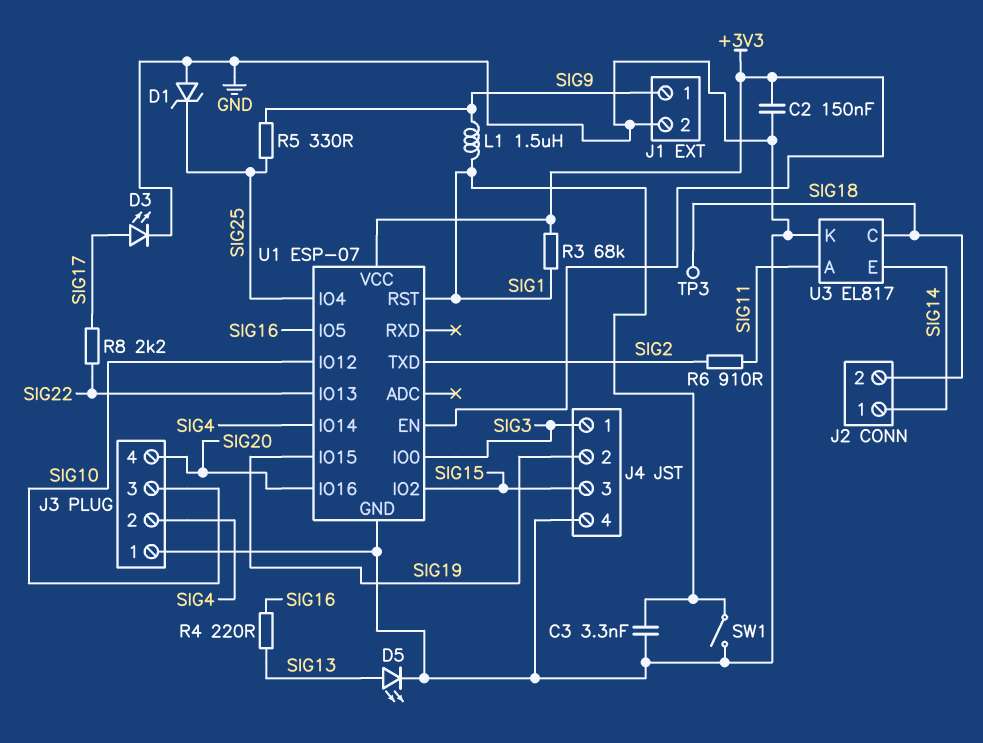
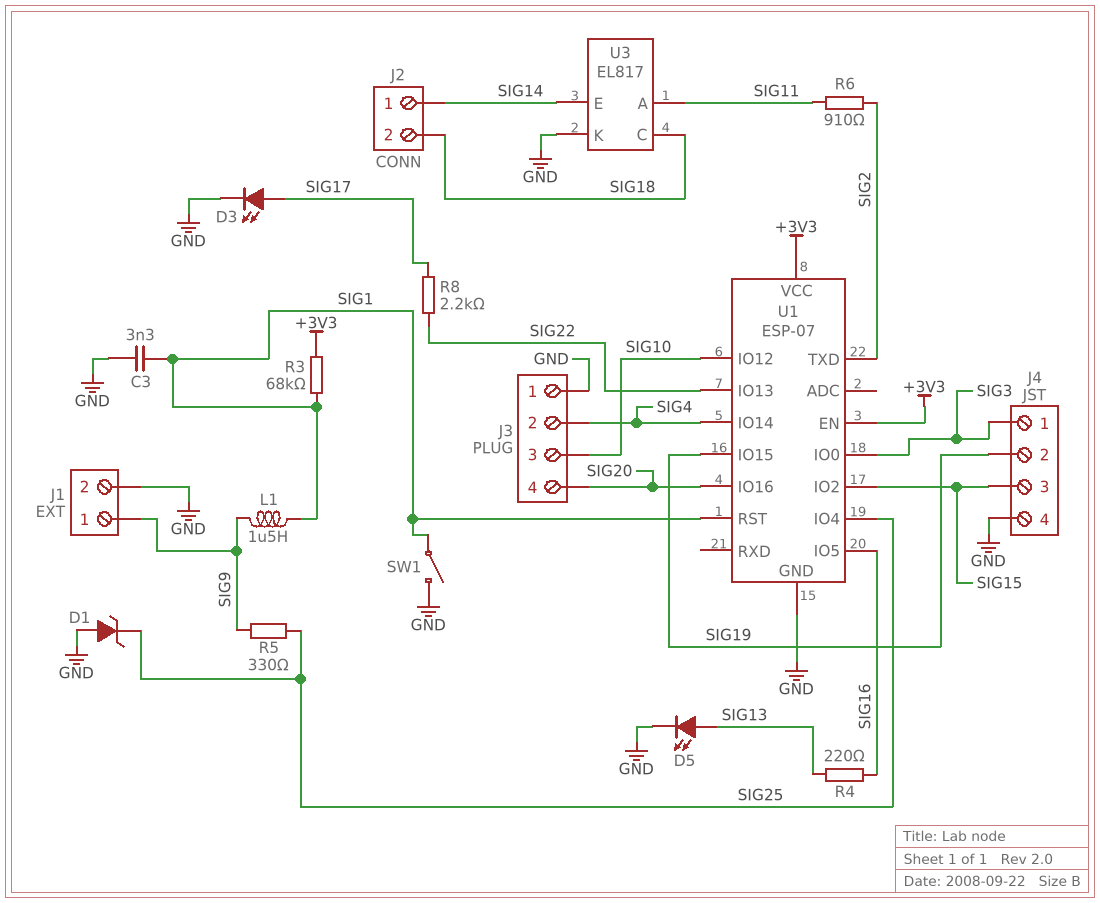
C2: 150nF (+3V3, GND) -> none
TP3: test point (SIG18) -> none

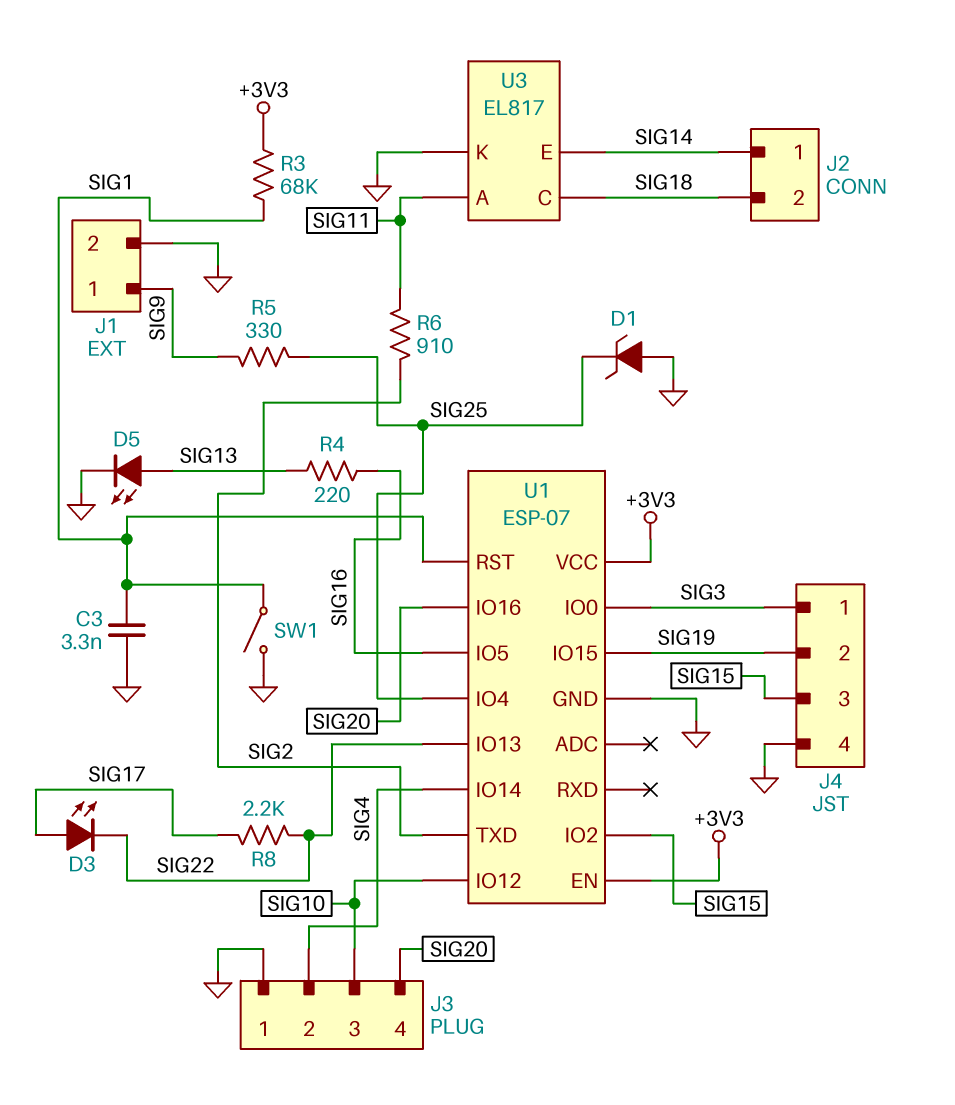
D3: LED (A SIG17, K GND) -> LED (A SIG17, K SIG22)
L1: 1.5uH (SIG1, SIG9) -> none

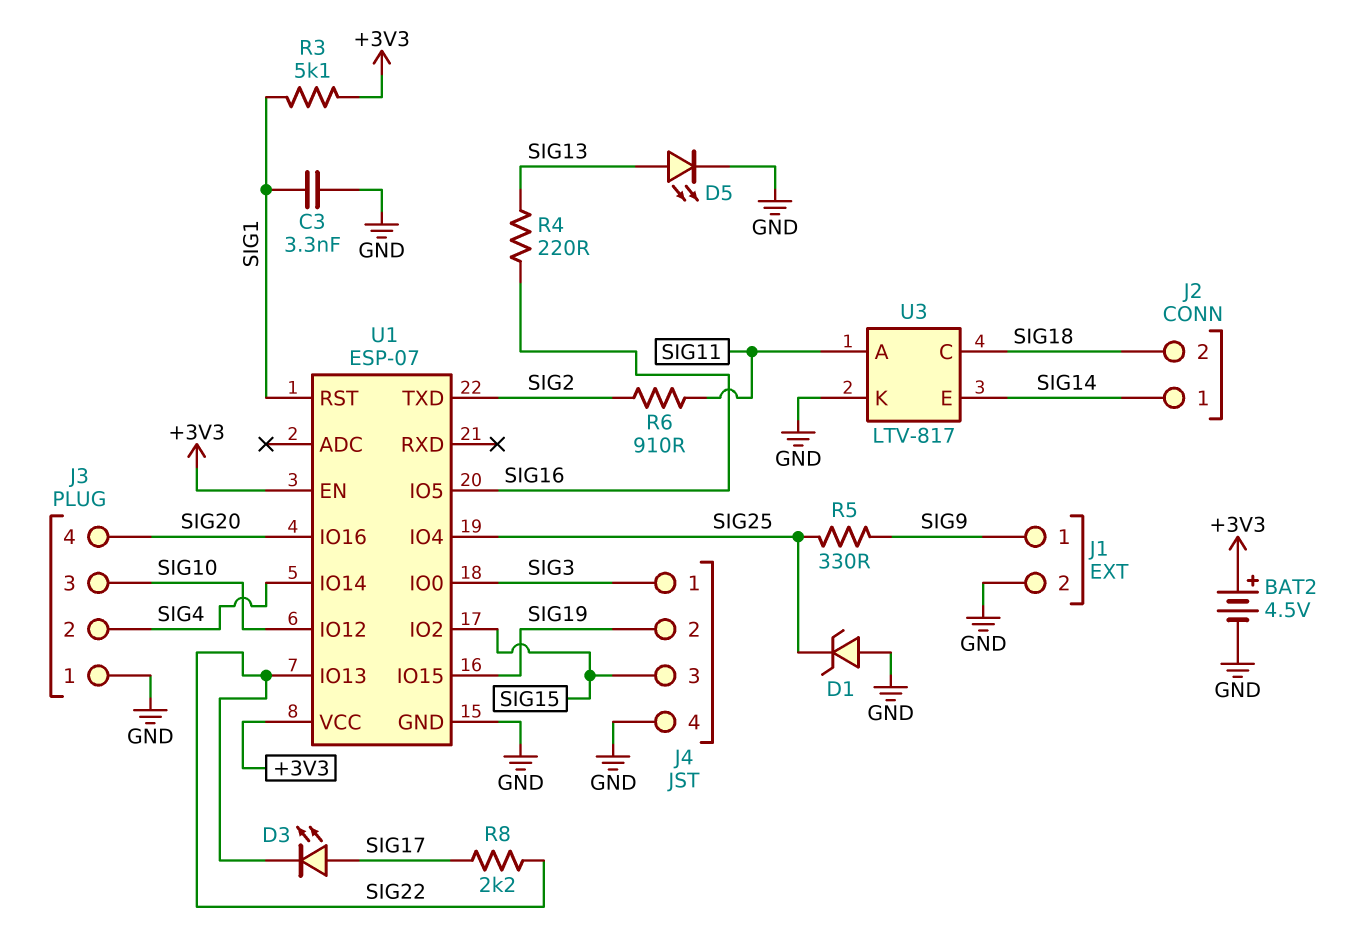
BAT2: none -> 4.5V (plus +3V3, minus GND)
R3: 68k (+3V3, SIG1) -> 5.1k (+3V3, SIG1)
SW1: switch (GND, SIG1) -> none
U3: EL817 -> LTV-817

